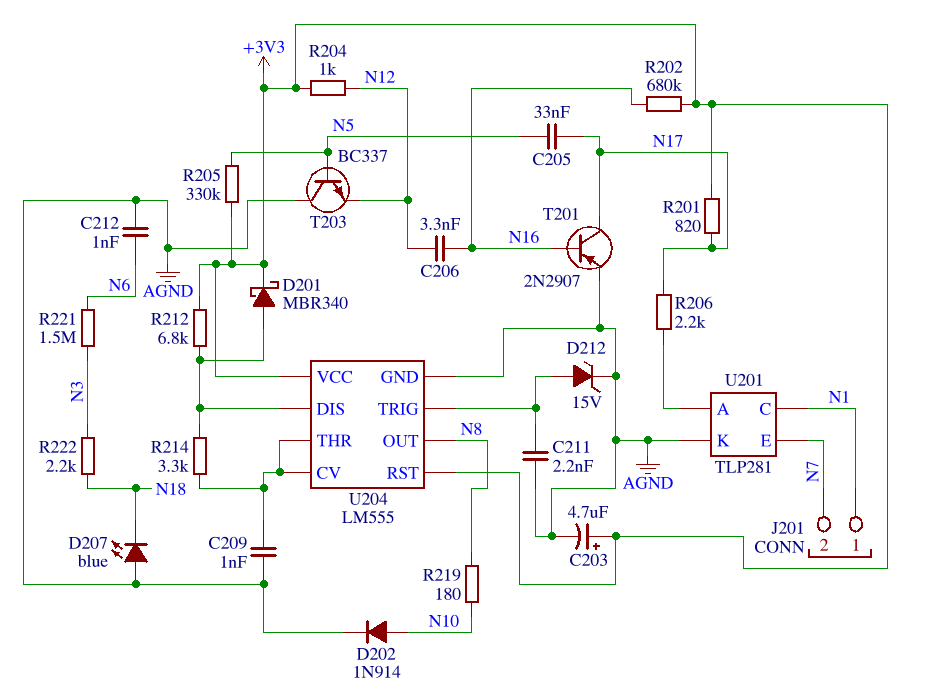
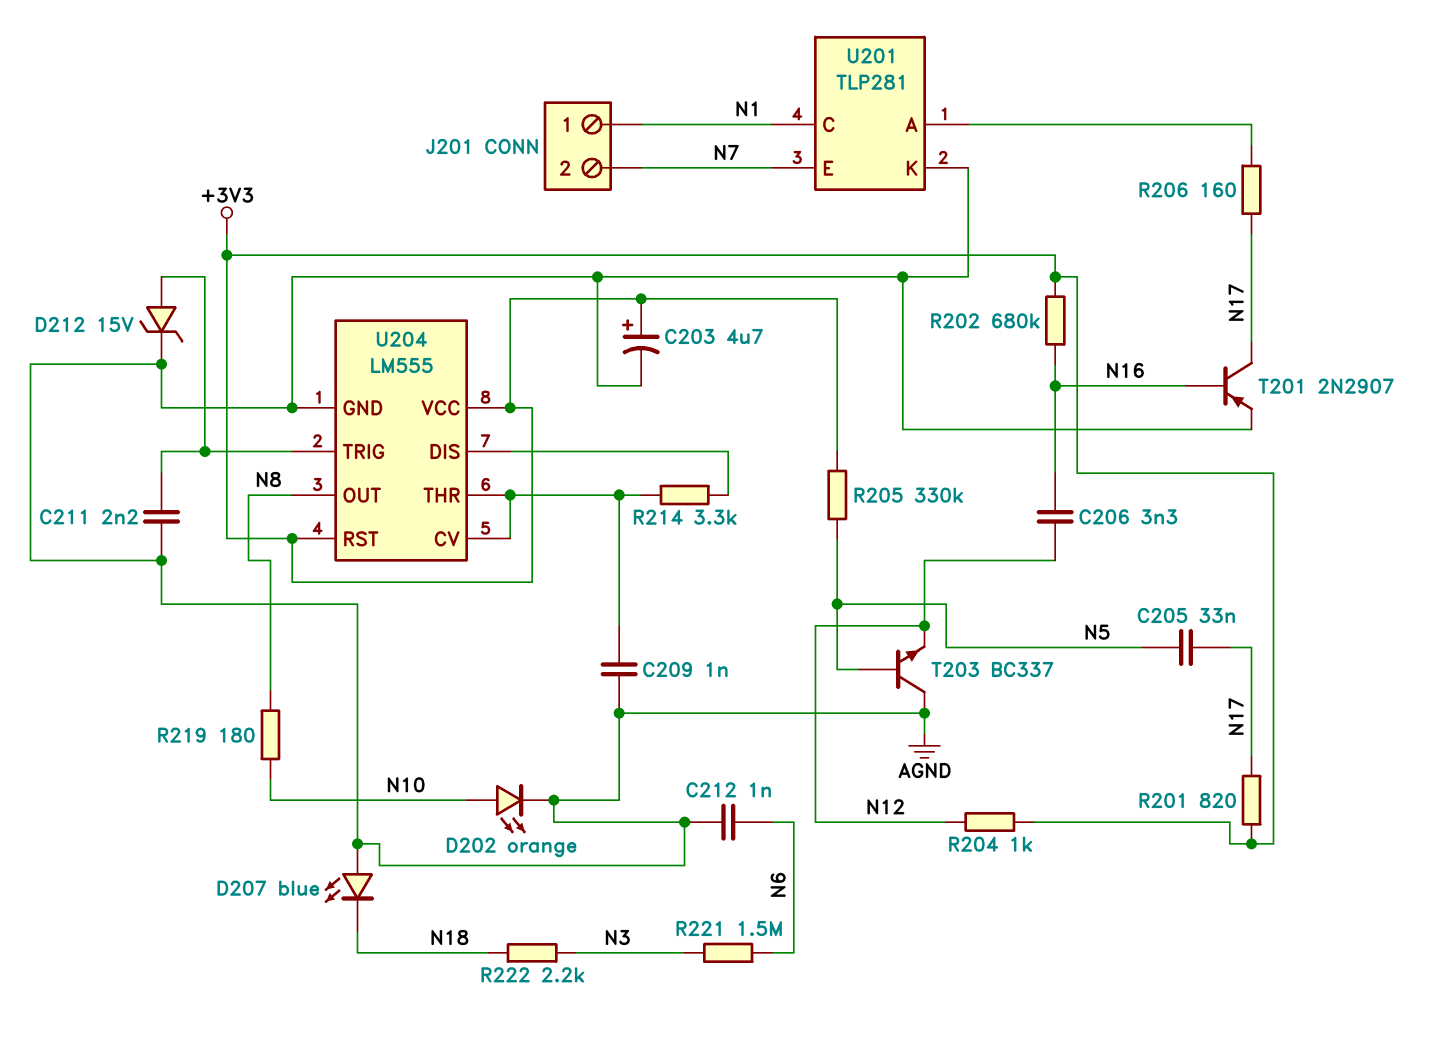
D201: schottky MBR340 (A U204/DIS, K +3V3) -> none
D202: diode 1N914 (A N10, K AGND) -> LED orange (A N10, K AGND)
R206: 2.2k (N17, U201/A) -> 160 (N17, U201/A)
R212: 6.8k (+3V3, U204/DIS) -> none

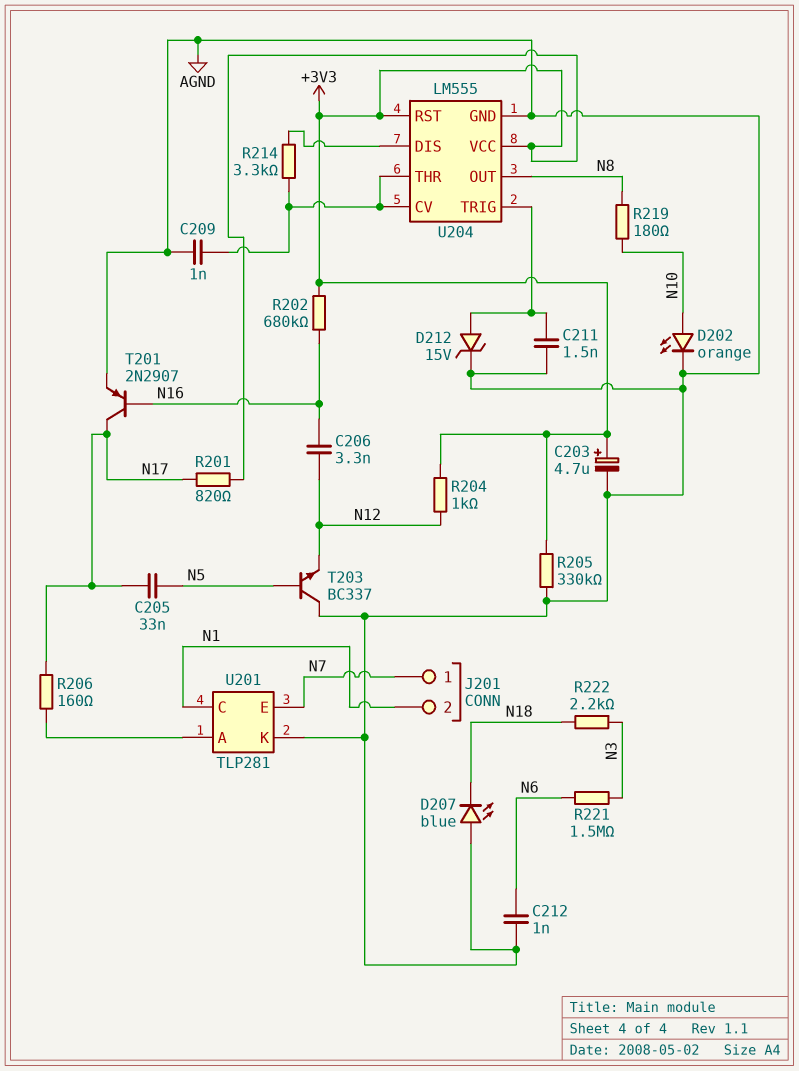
C211: 2.2nF (AGND, U204/TRIG) -> 1.5nF (AGND, U204/TRIG)
J201 pin 1: N1 -> N7
J201 pin 2: N7 -> N1
R205: 330k (+3V3, N5) -> 330k (+3V3, AGND)

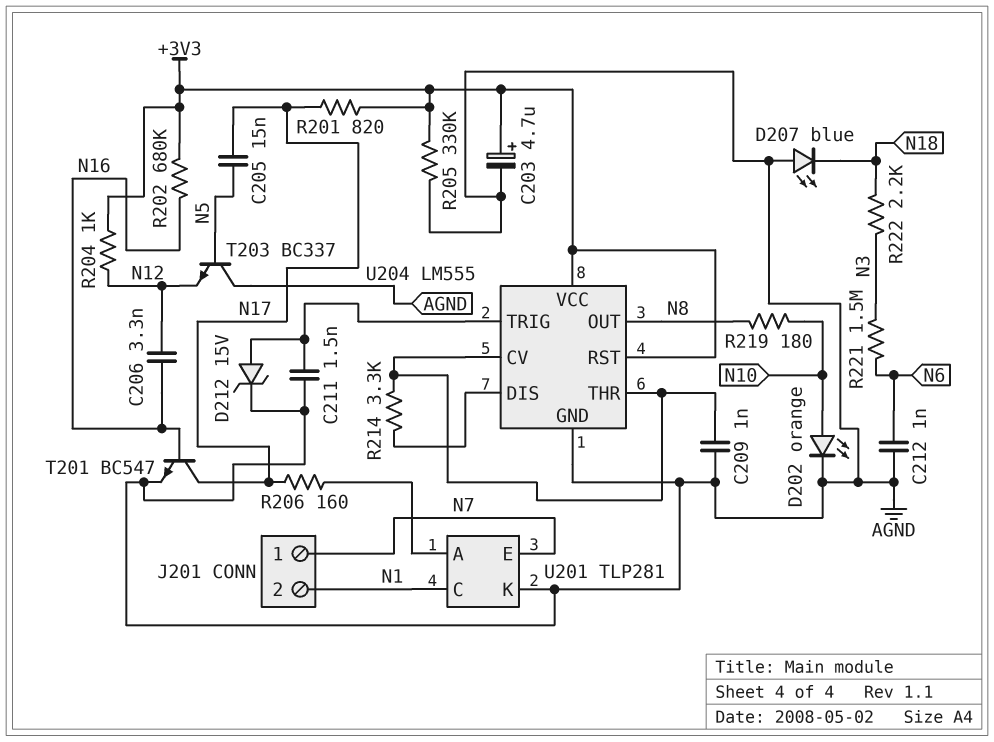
C205: 33nF (N5, N17) -> 15nF (N5, N17)
T201: PNP 2N2907 (B N16, C N17, E AGND) -> NPN BC547 (B N16, C N17, E AGND)

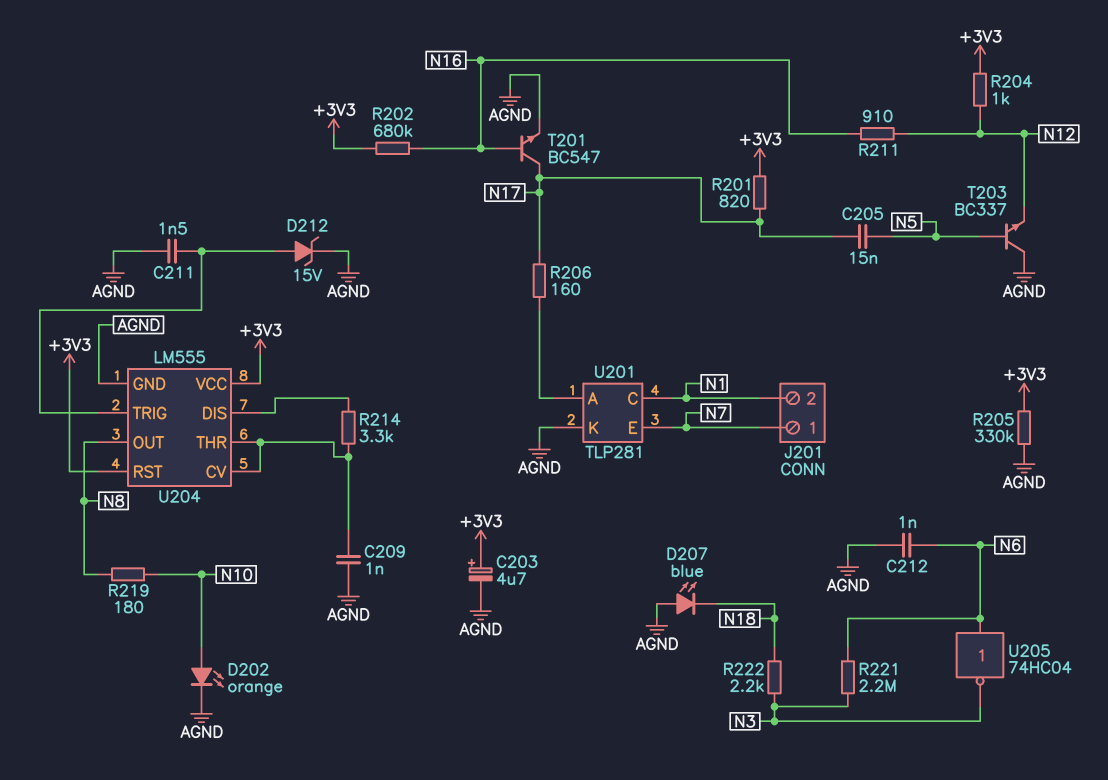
C206: 3.3nF (N12, N16) -> none
R211: none -> 910 (N12, N16)
R221: 1.5M (N3, N6) -> 2.2M (N3, N6)
U205: none -> NOT 74HC04 (in N6, out N3)

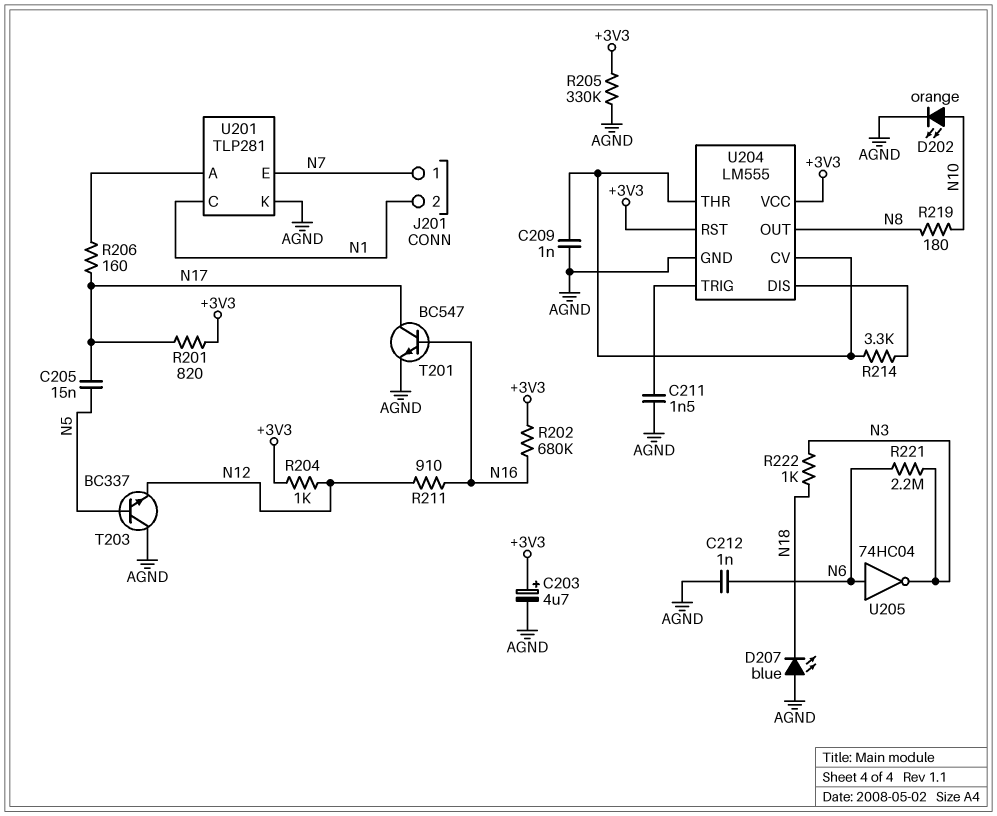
D212: zener 15V (A U204/TRIG, K AGND) -> none
R222: 2.2k (N3, N18) -> 1k (N3, N18)

